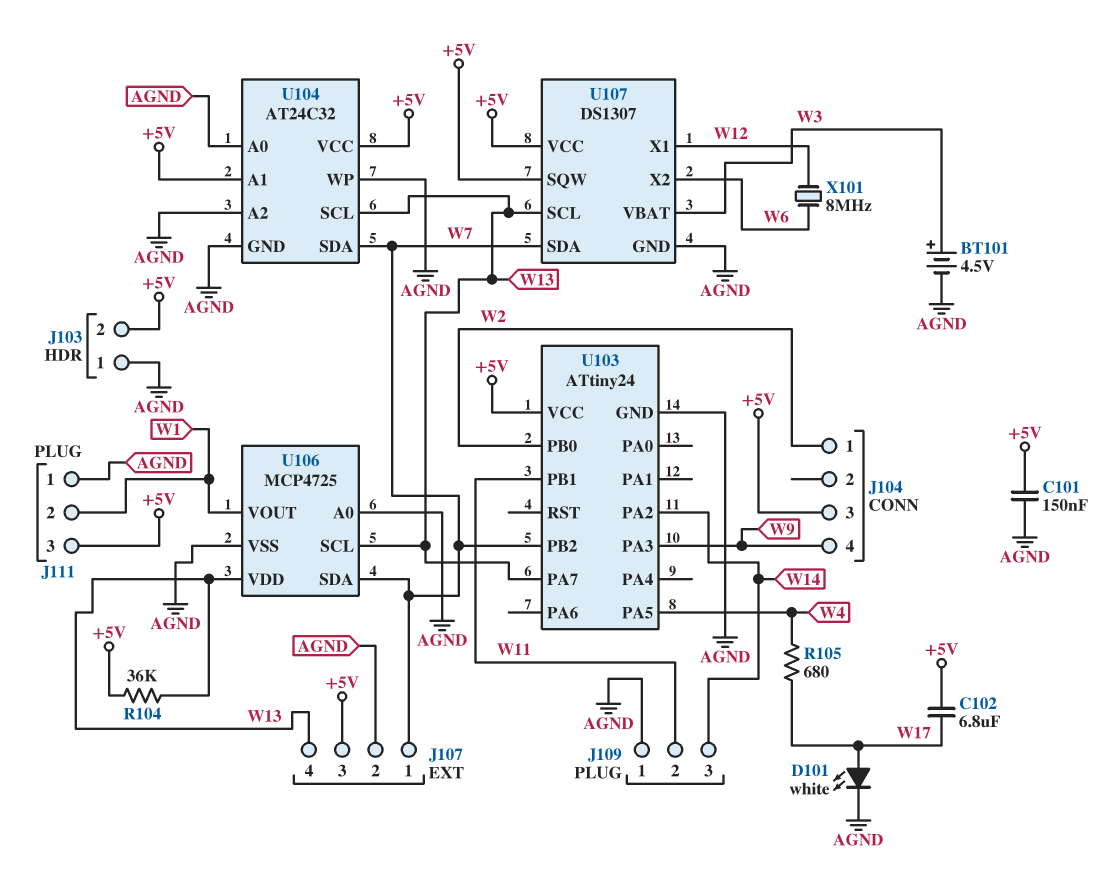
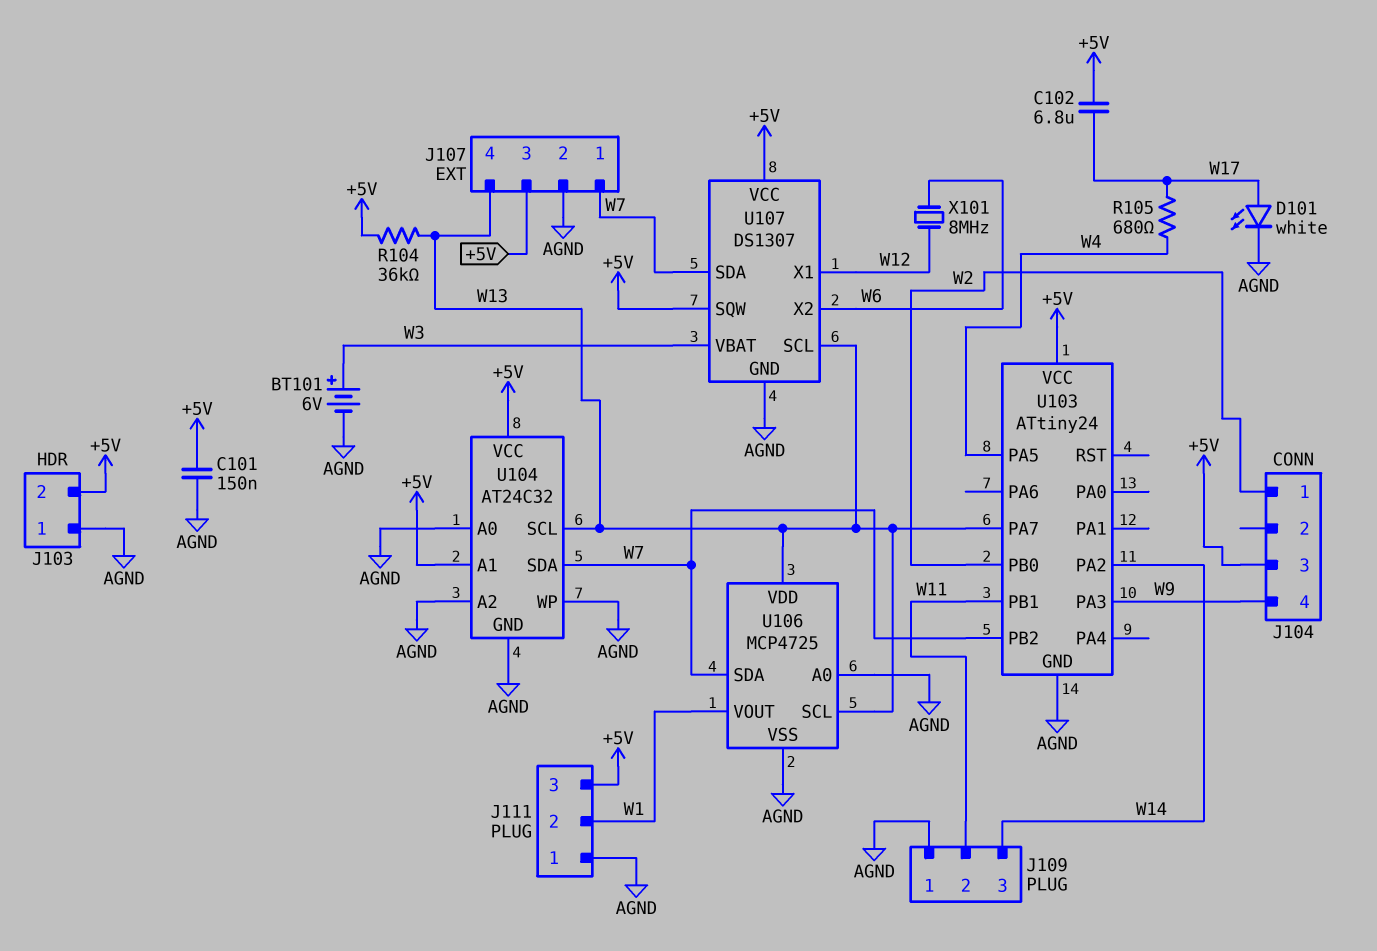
BT101: 4.5V (plus W3, minus AGND) -> 6V (plus W3, minus AGND)

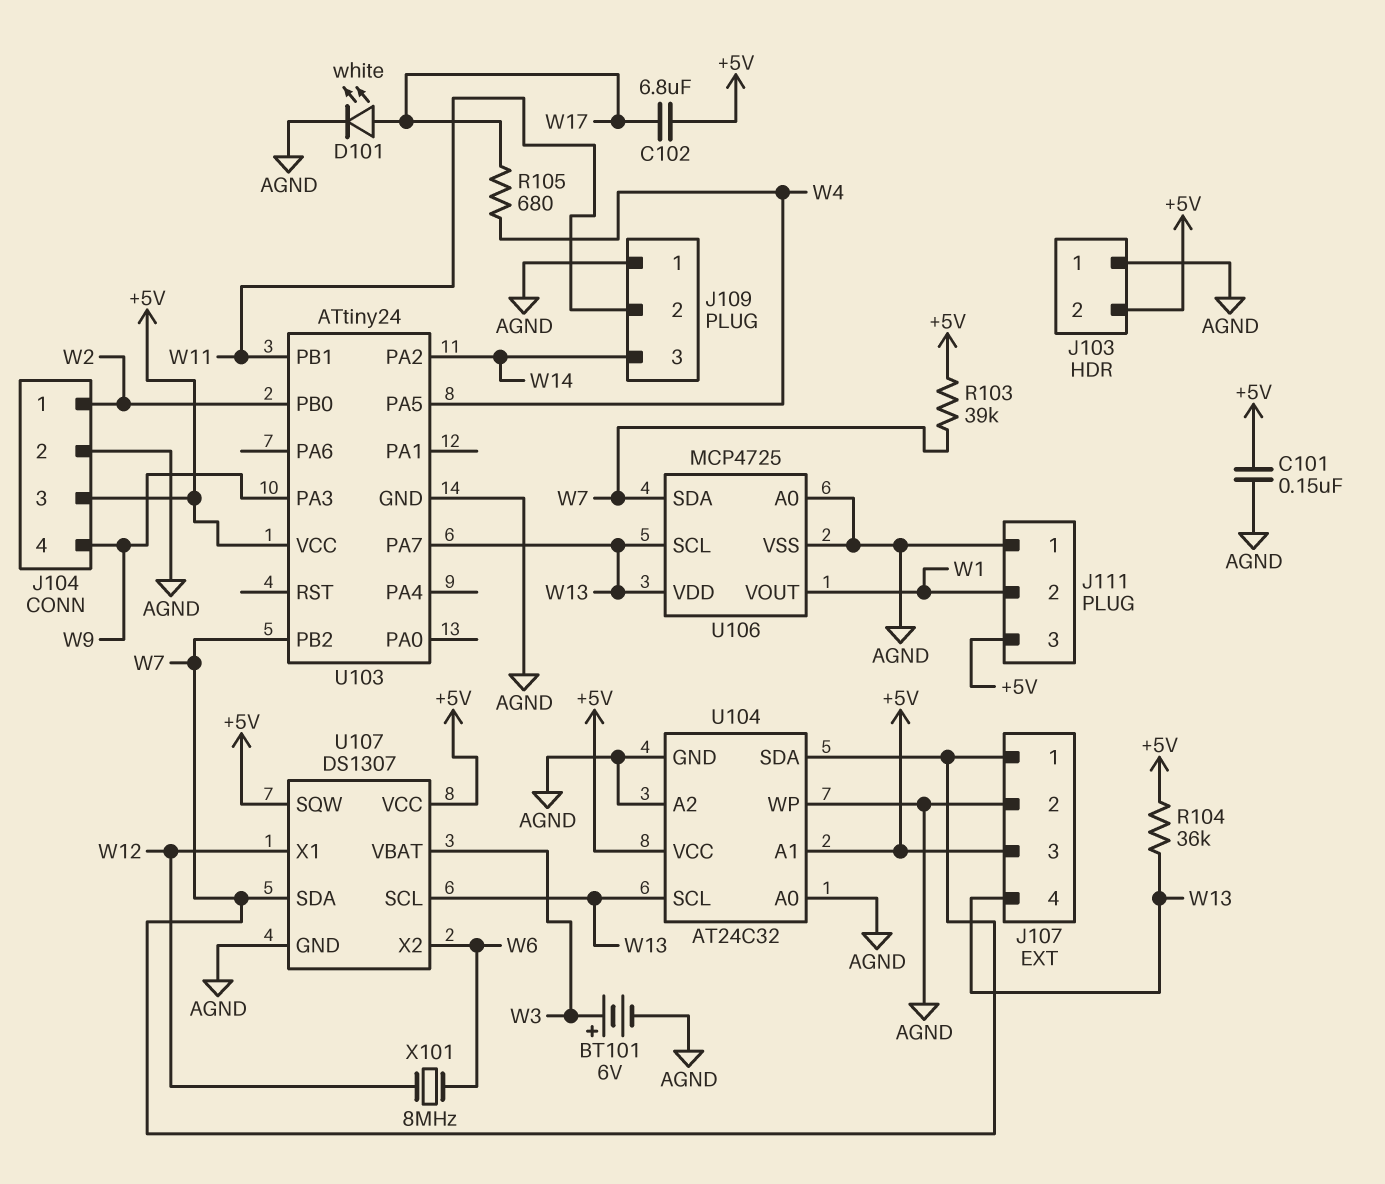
J104 pin 2: none -> AGND
R103: none -> 39k (+5V, W7)

